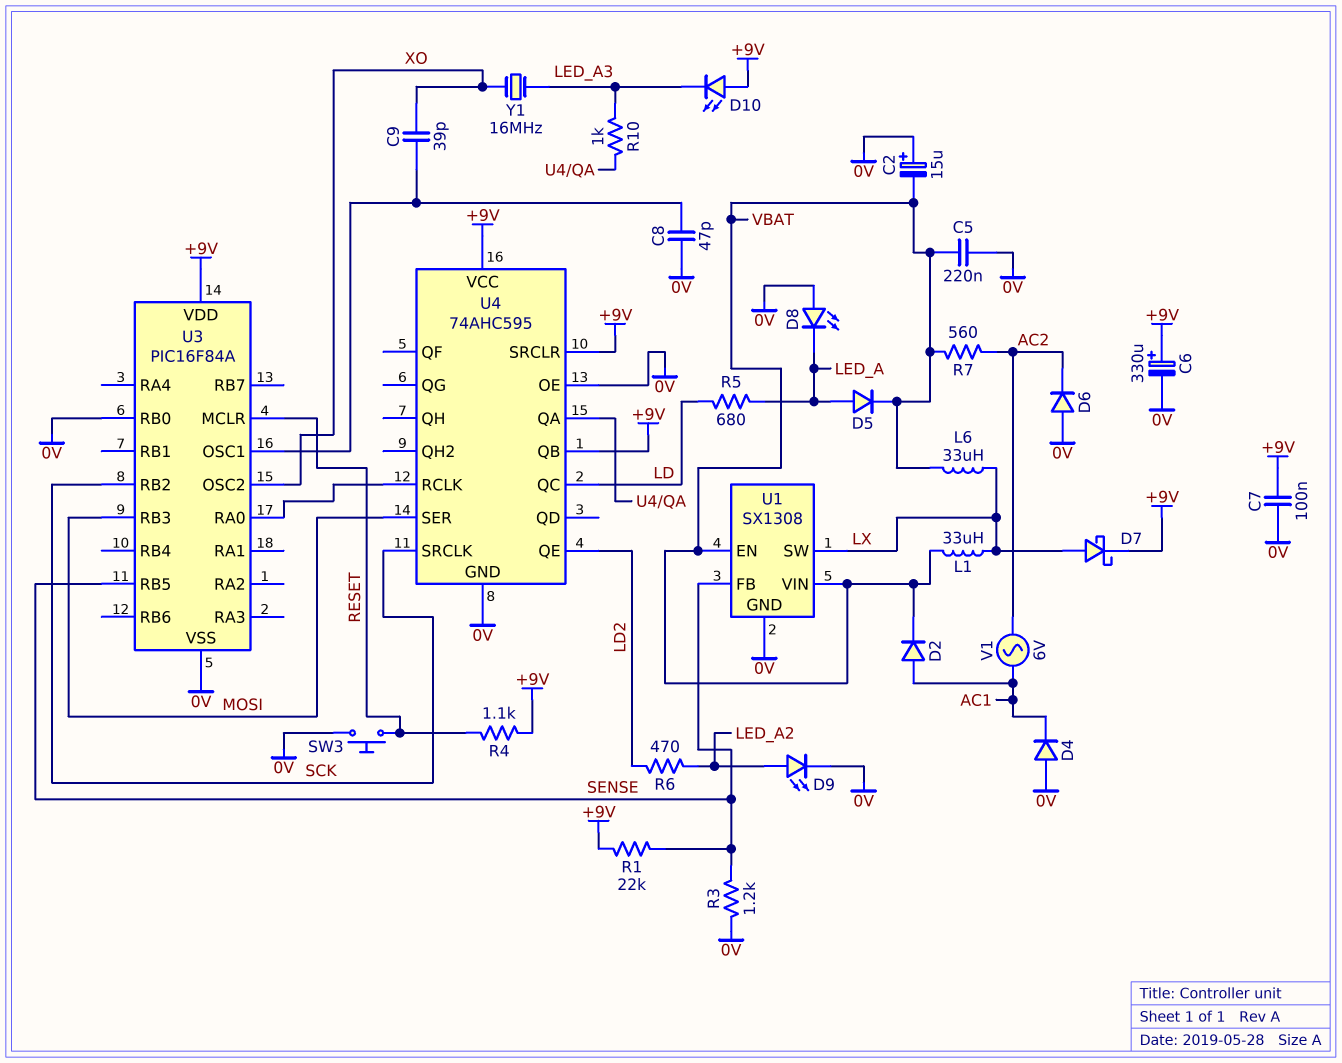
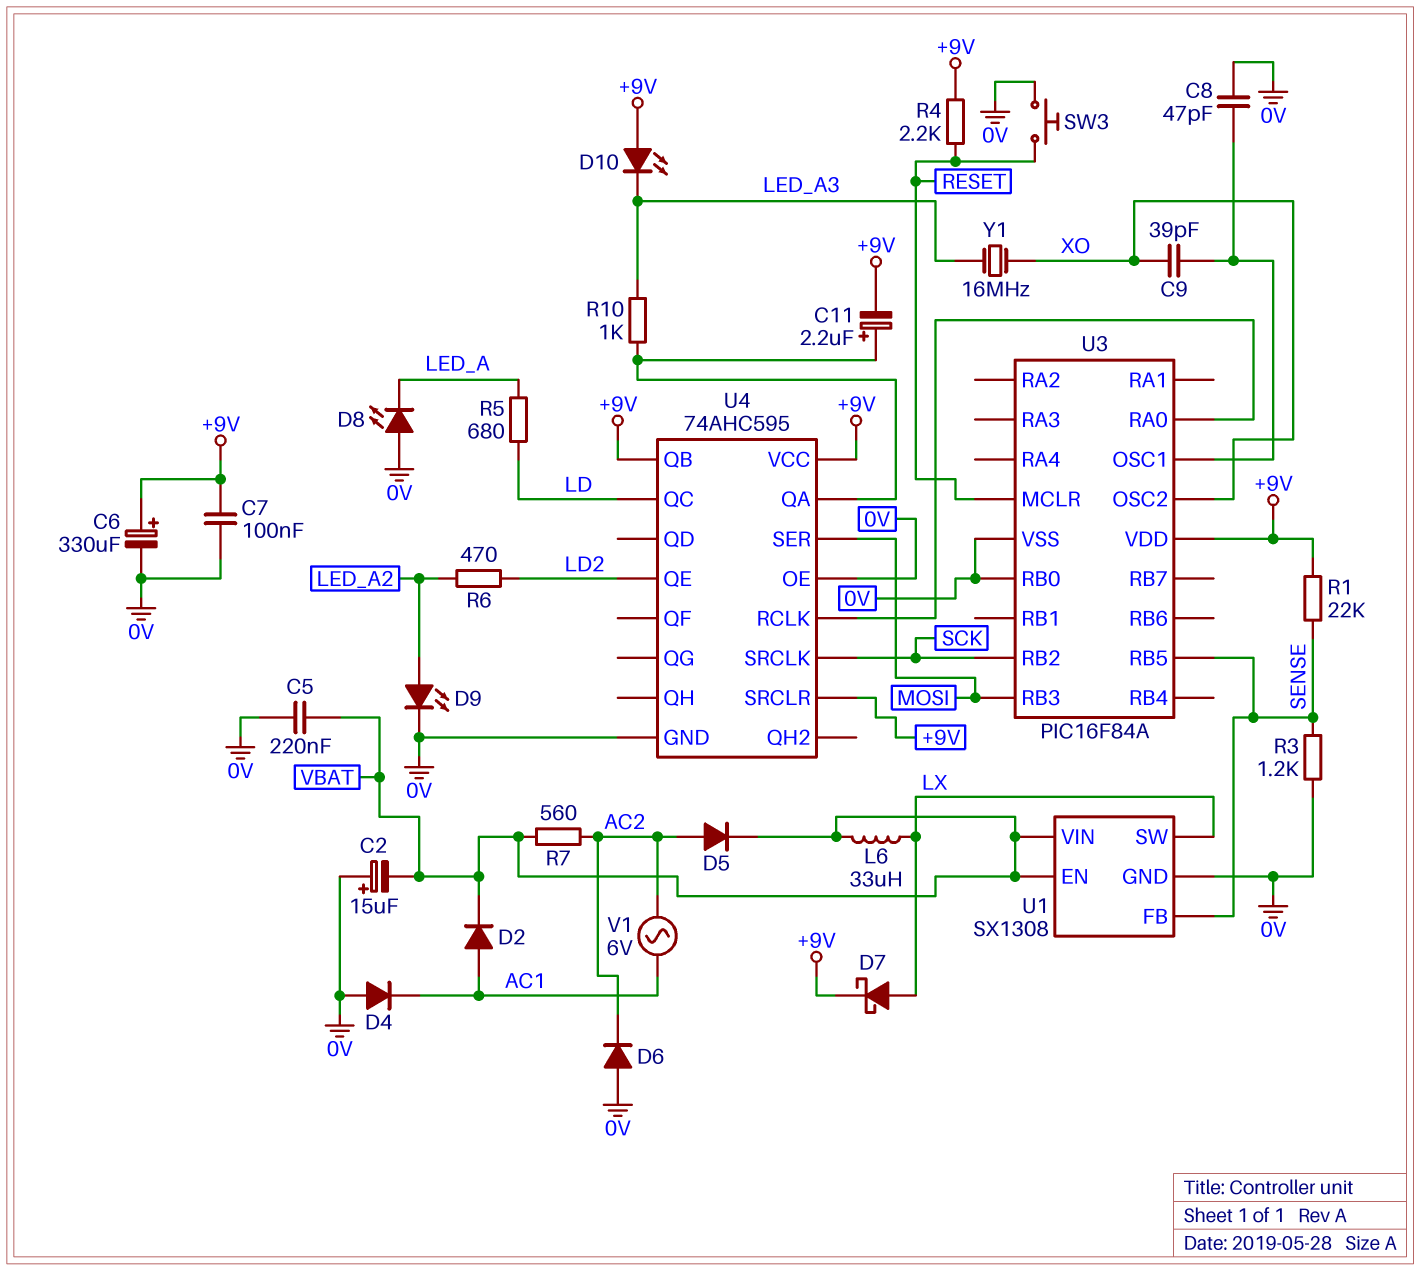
C11: none -> 2.2uF (plus U4/QA, minus +9V)
D5: diode (A LED_A, K VBAT) -> diode (A AC2, K VBAT)
L1: 33uH (LX, VBAT) -> none
R4: 1.1k (+9V, RESET) -> 2.2k (+9V, RESET)

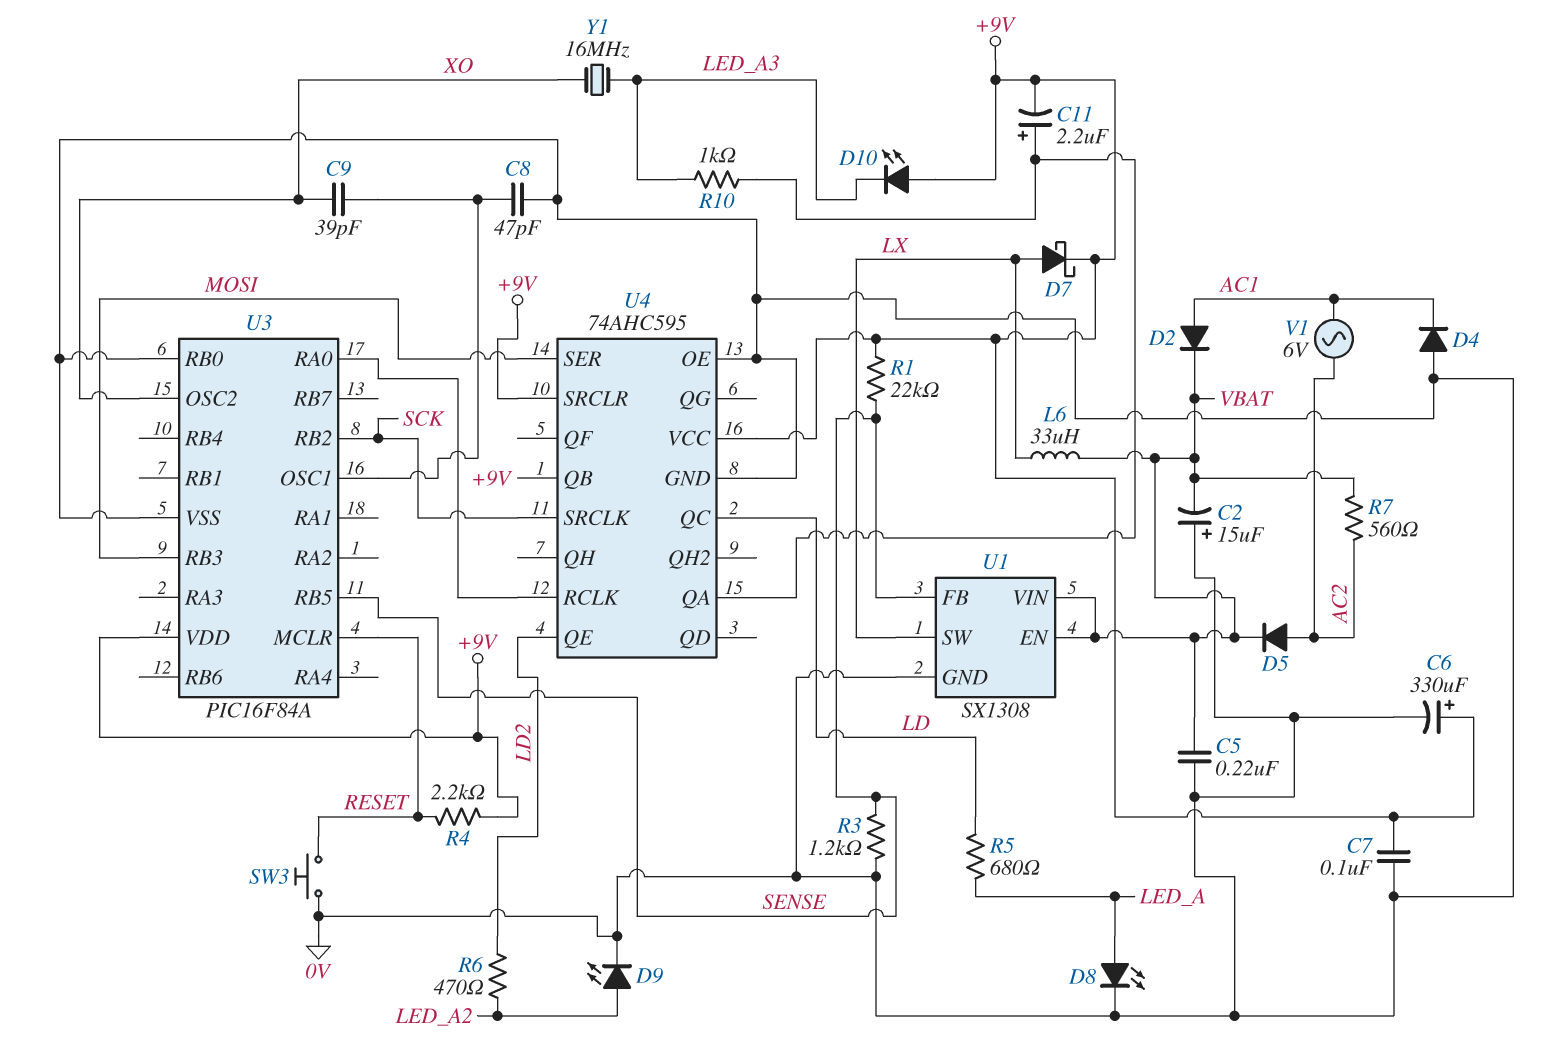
D6: diode (A 0V, K AC2) -> none
D8: LED (A 0V, K LED_A) -> LED (A LED_A, K 0V)

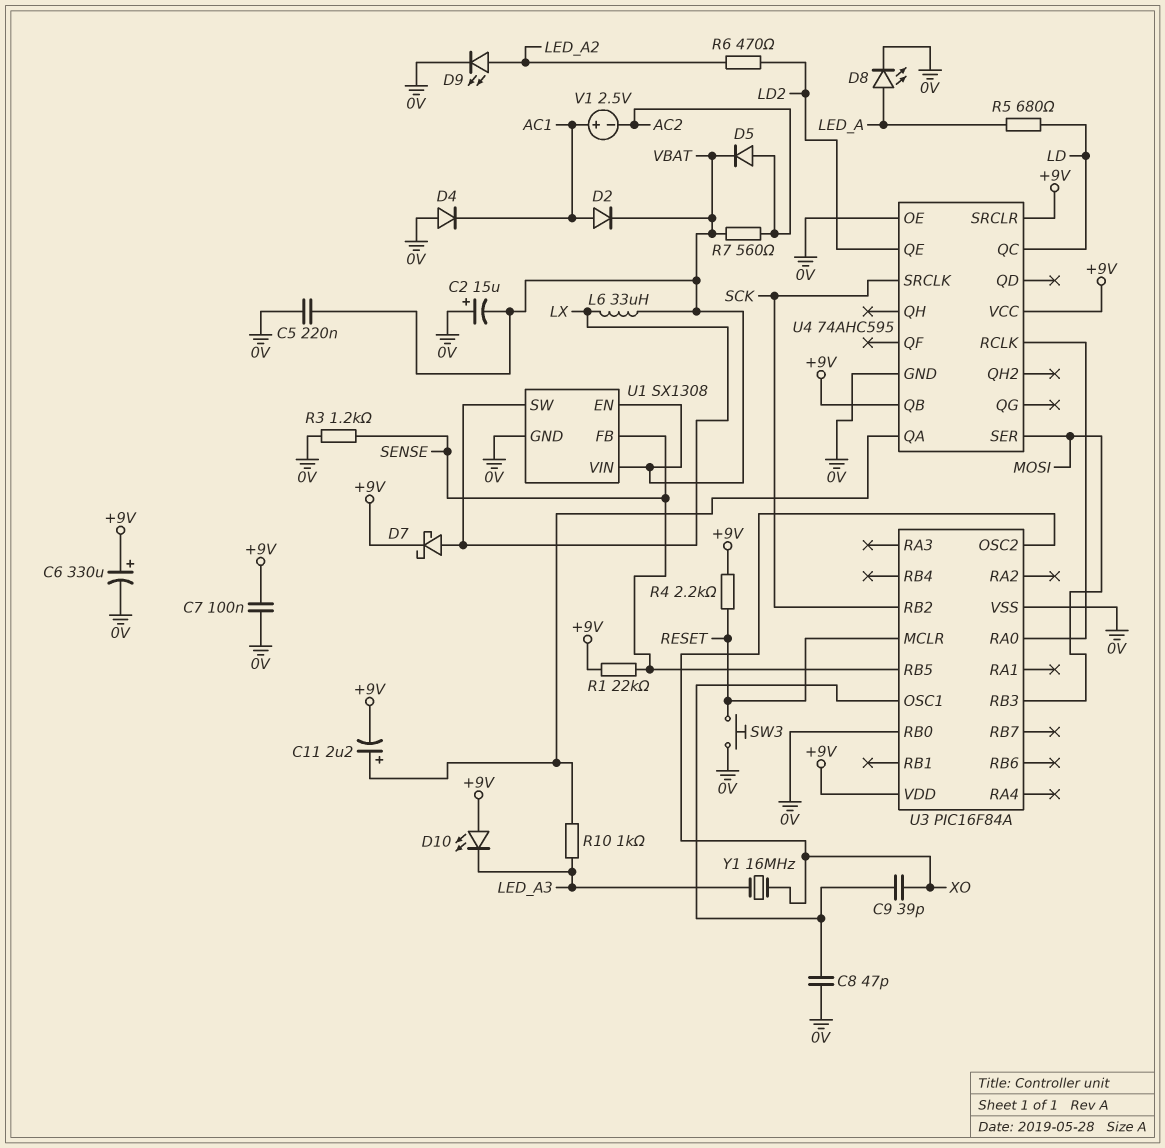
V1: AC 6V (AC1, AC2) -> 2.5V (plus AC1, minus AC2)

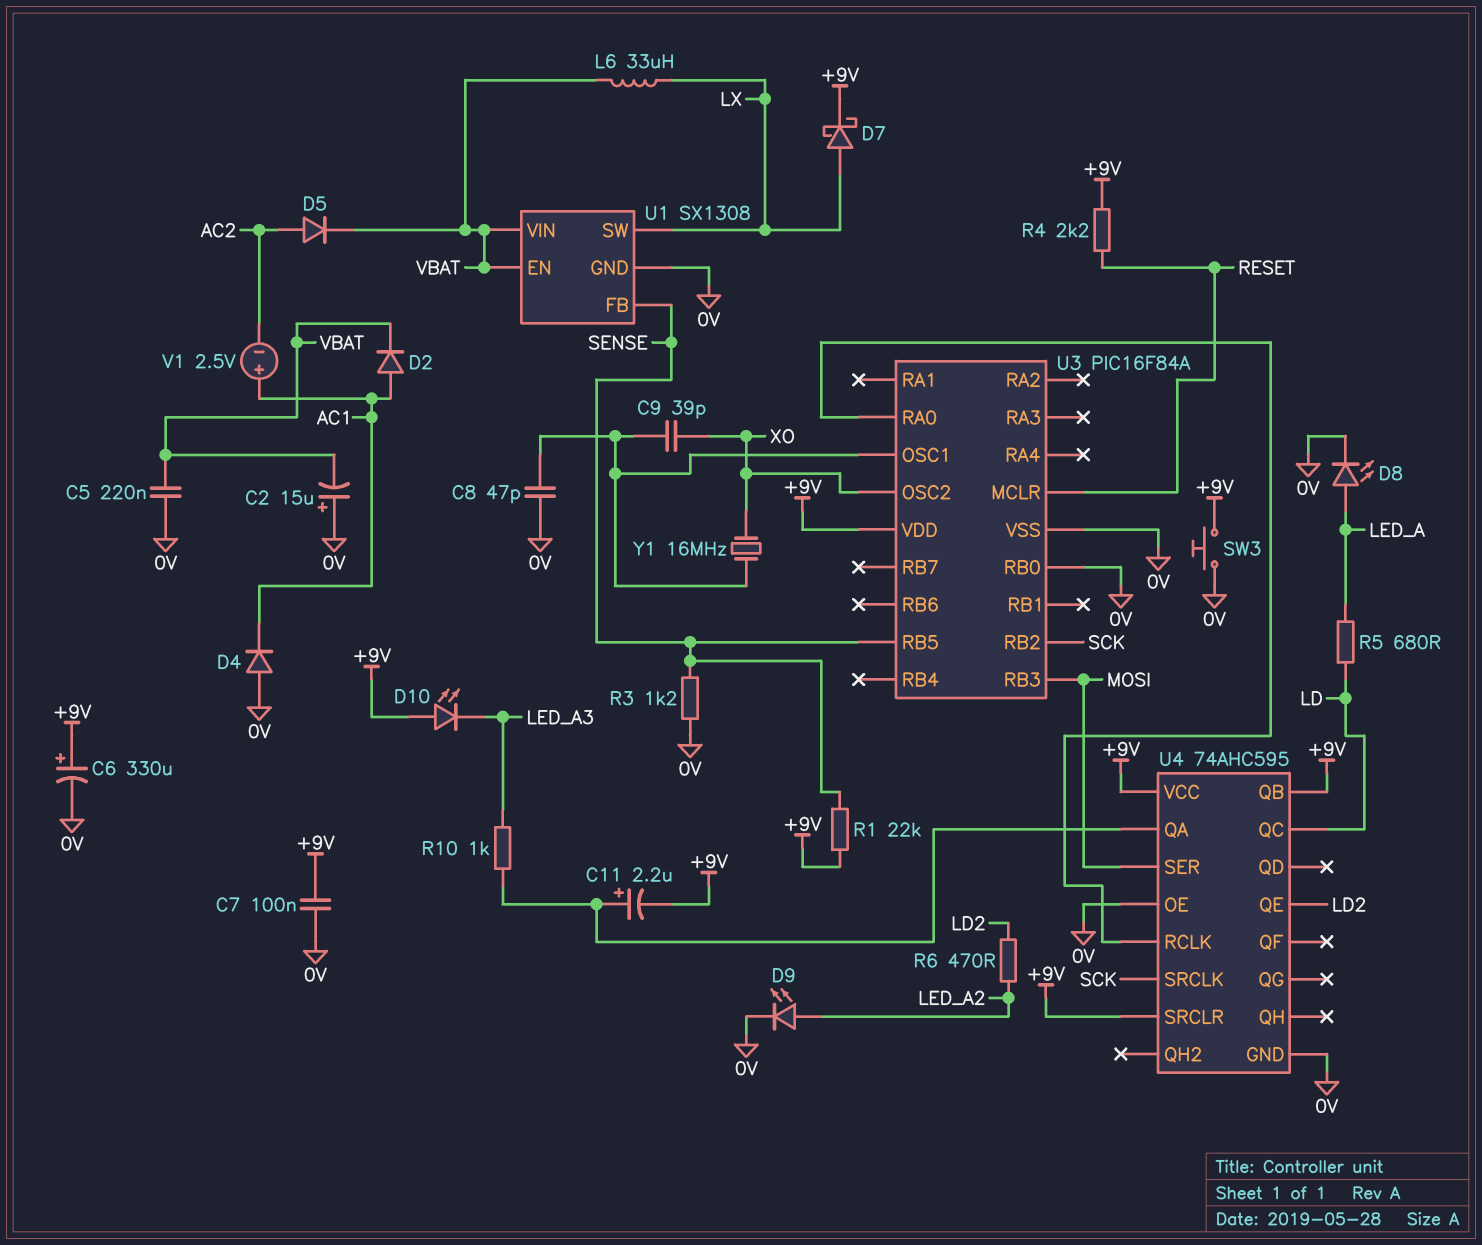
R7: 560 (AC2, VBAT) -> none
SW3: button (0V, RESET) -> button (+9V, 0V)
Y1: 16MHz (LED_A3, XO) -> 16MHz (U3/OSC1, XO)

